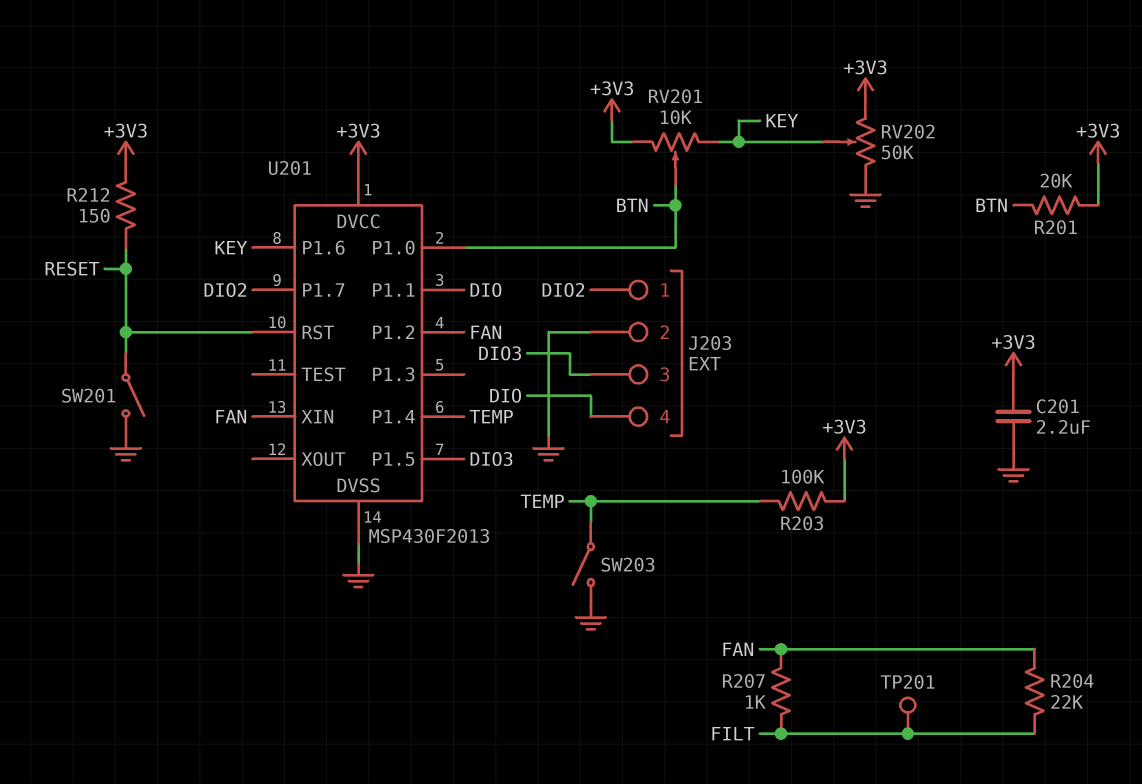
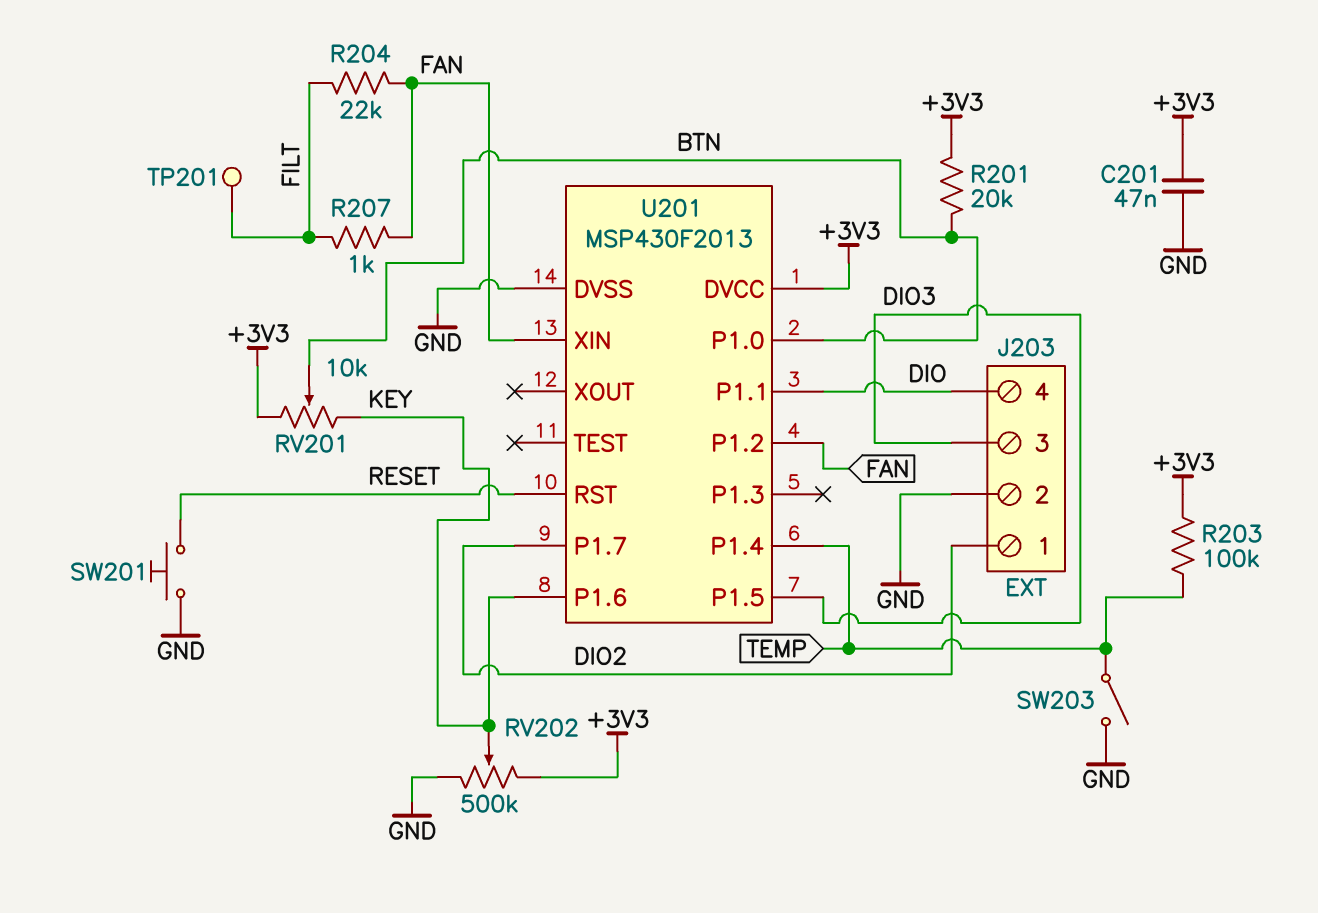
C201: 2.2uF (+3V3, GND) -> 47nF (+3V3, GND)
R212: 150 (+3V3, RESET) -> none
RV202: 50k (+3V3, GND, wiper KEY) -> 500k (+3V3, GND, wiper KEY)
SW201: switch (GND, RESET) -> button (GND, RESET)

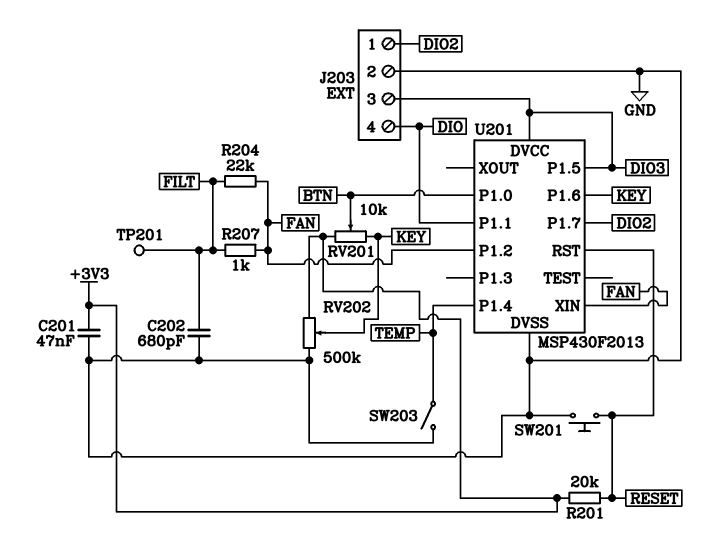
C202: none -> 680pF (FILT, GND)
R201: 20k (+3V3, BTN) -> 20k (+3V3, RESET)
R203: 100k (+3V3, TEMP) -> none
U201 pin DVCC: +3V3 -> DIO3

